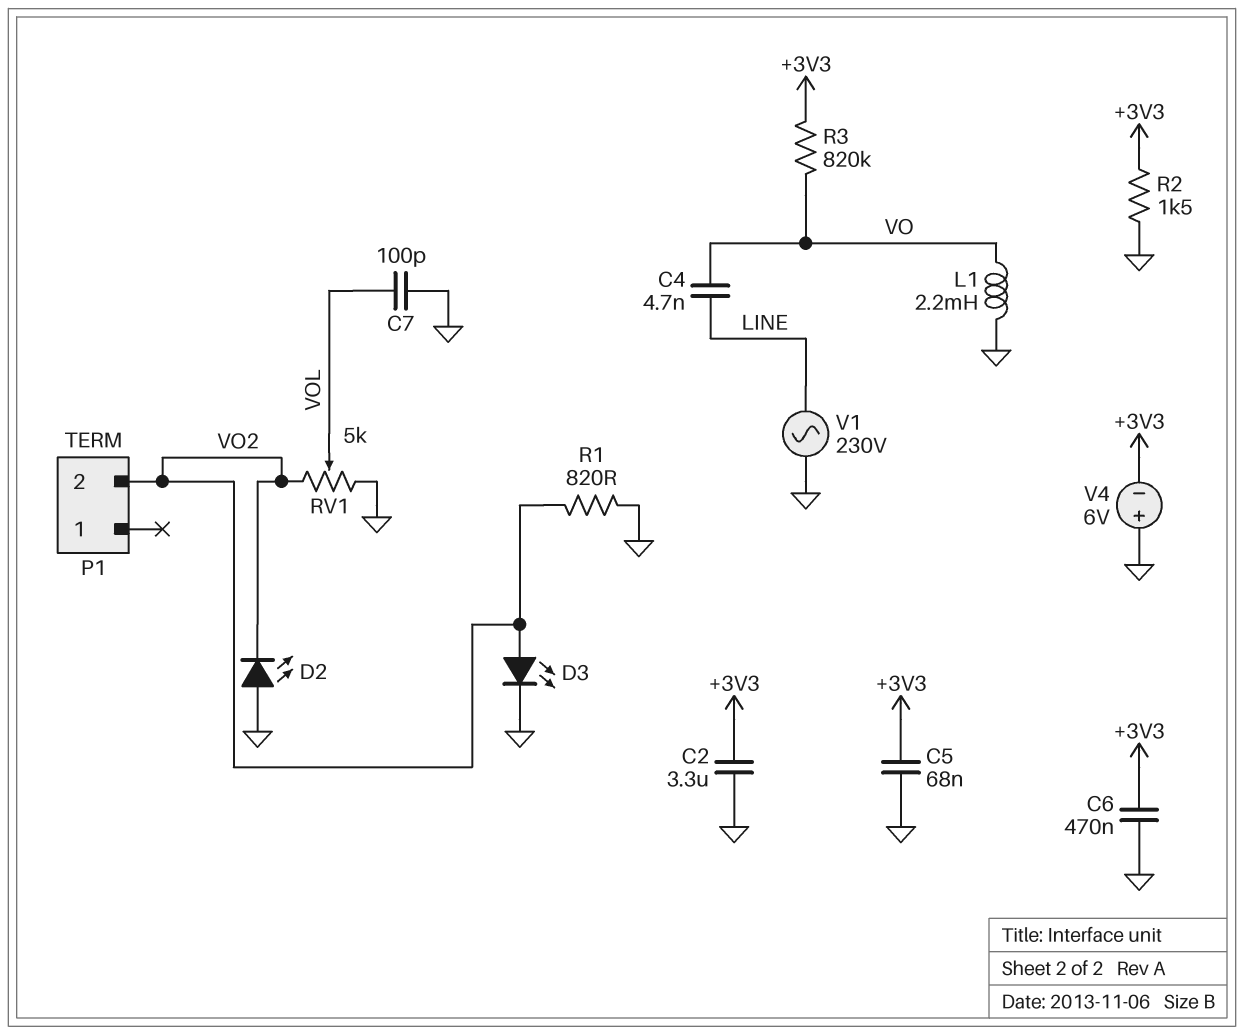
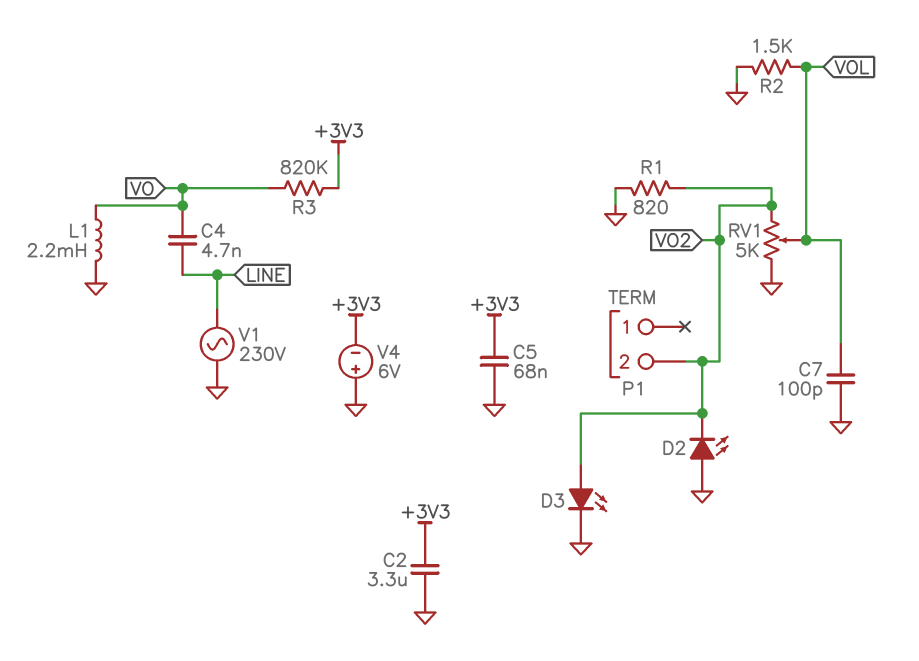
C6: 470nF (+3V3, GND) -> none
R2: 1.5k (+3V3, GND) -> 1.5k (GND, VOL)

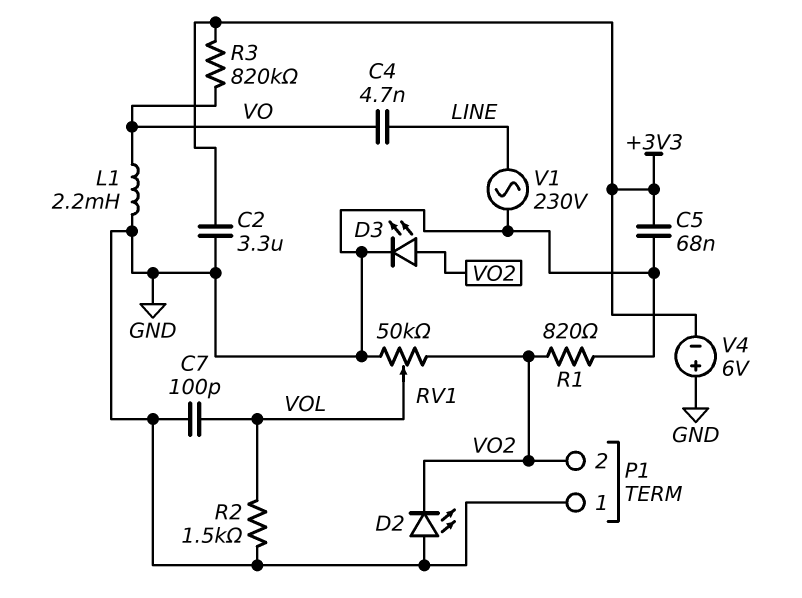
P1 pin 1: none -> GND
RV1: 5k (GND, VO2, wiper VOL) -> 50k (GND, VO2, wiper VOL)

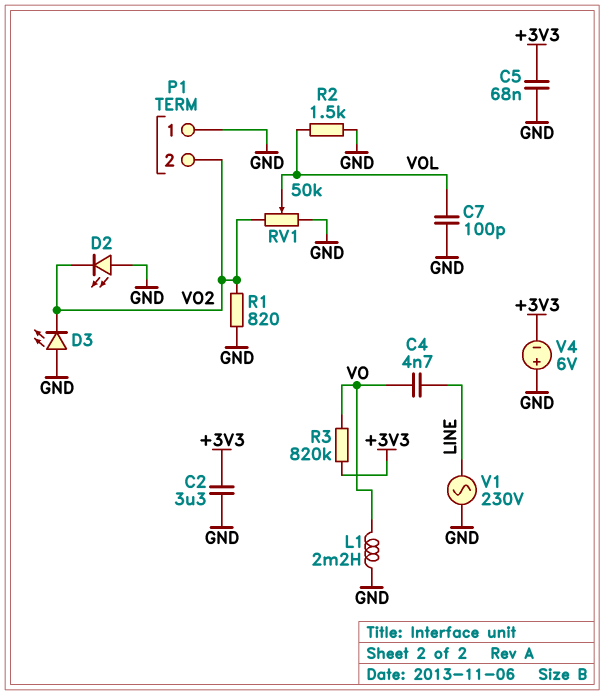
D3: LED (A VO2, K GND) -> LED (A GND, K VO2)

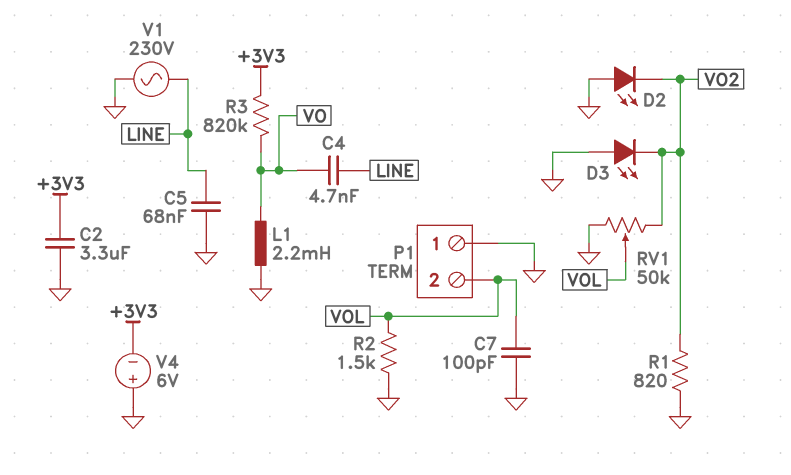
C5: 68nF (+3V3, GND) -> 68nF (GND, LINE)
P1 pin 2: VO2 -> VOL

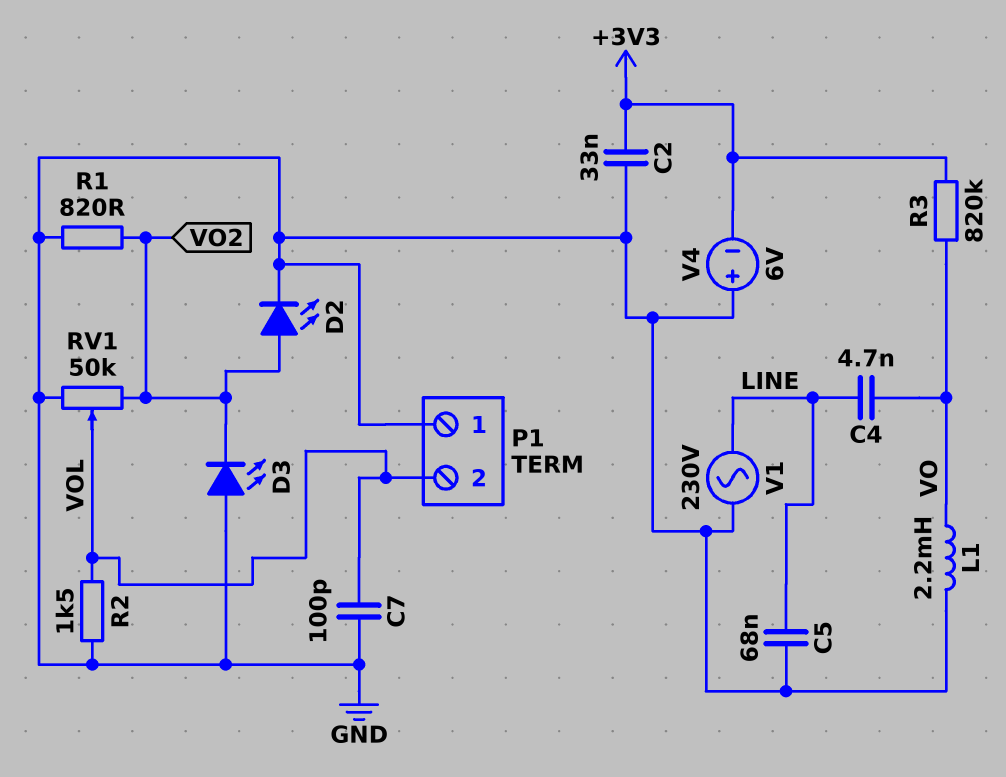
C2: 3.3uF (+3V3, GND) -> 33nF (+3V3, GND)
D2: LED (A GND, K VO2) -> LED (A VO2, K GND)

